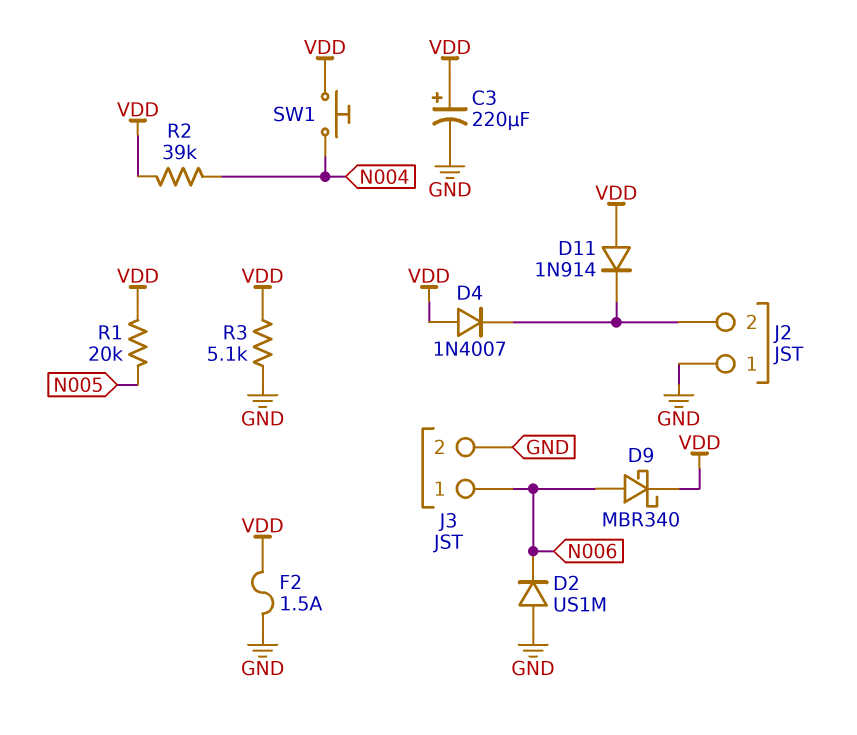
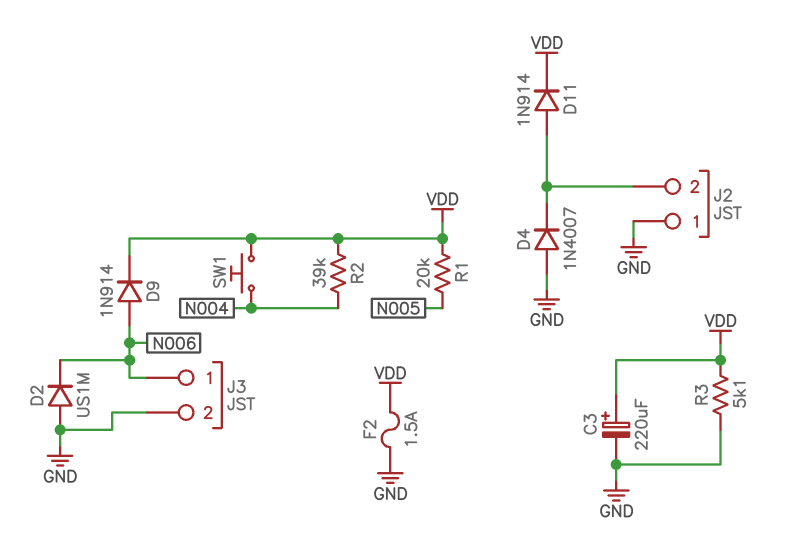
D4: diode 1N4007 (A VDD, K J2/2) -> diode 1N4007 (A GND, K J2/2)
D9: schottky MBR340 (A N006, K VDD) -> diode 1N914 (A N006, K VDD)
D11: diode 1N914 (A VDD, K J2/2) -> diode 1N914 (A J2/2, K VDD)

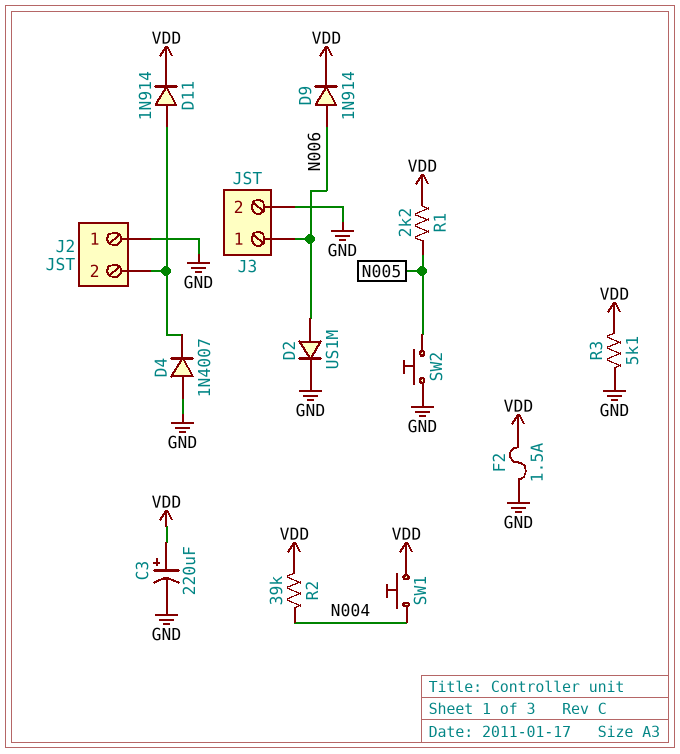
D2: diode US1M (A GND, K N006) -> diode US1M (A N006, K GND)
R1: 20k (N005, VDD) -> 2.2k (N005, VDD)
SW2: none -> button (GND, N005)

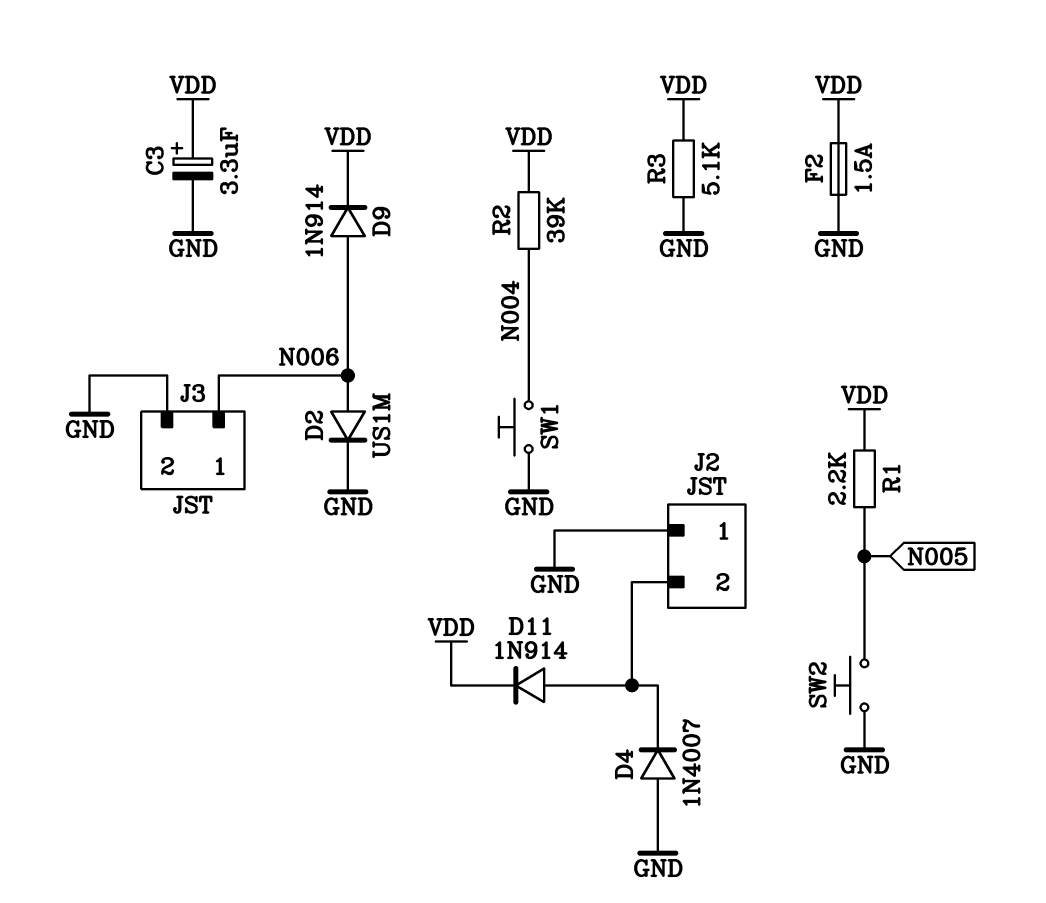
C3: 220uF (plus VDD, minus GND) -> 3.3uF (plus VDD, minus GND)
SW1: button (N004, VDD) -> button (GND, N004)

